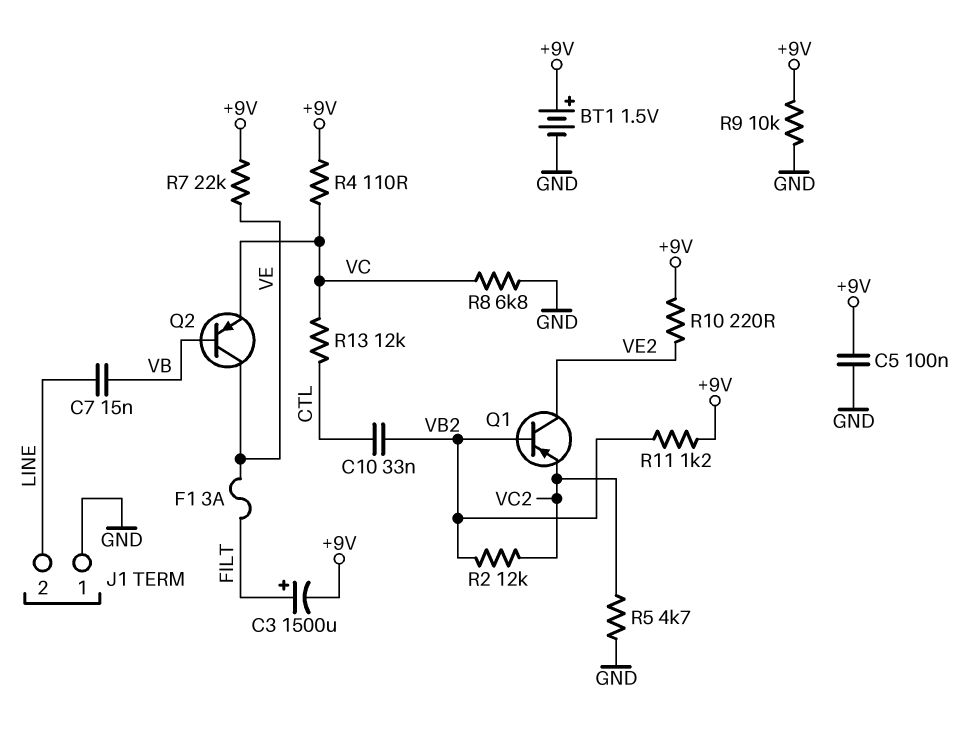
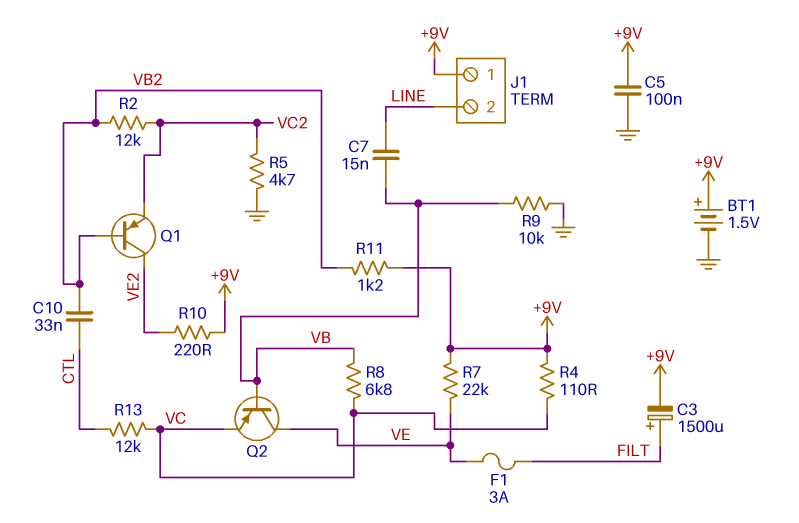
J1 pin 1: GND -> +9V
R8: 6.8k (GND, VC) -> 6.8k (VB, VC)
R9: 10k (+9V, GND) -> 10k (GND, VB)

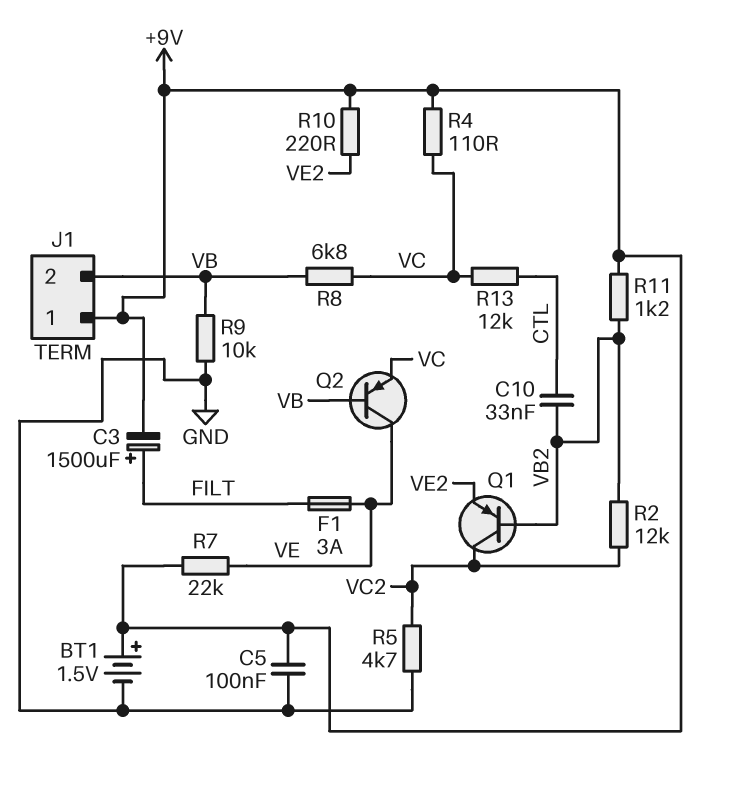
C7: 15nF (LINE, VB) -> none
J1 pin 2: LINE -> VB
Q1: PNP (B VB2, C VE2, E VC2) -> PNP (B VB2, C VC2, E VE2)

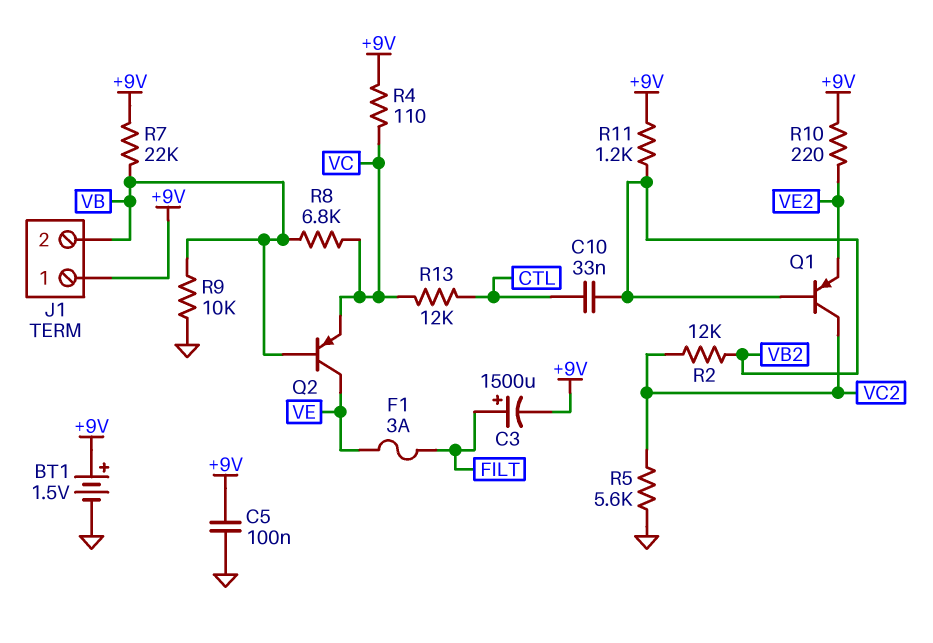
R5: 4.7k (GND, VC2) -> 5.6k (GND, VC2)
R7: 22k (+9V, VE) -> 22k (+9V, VB)

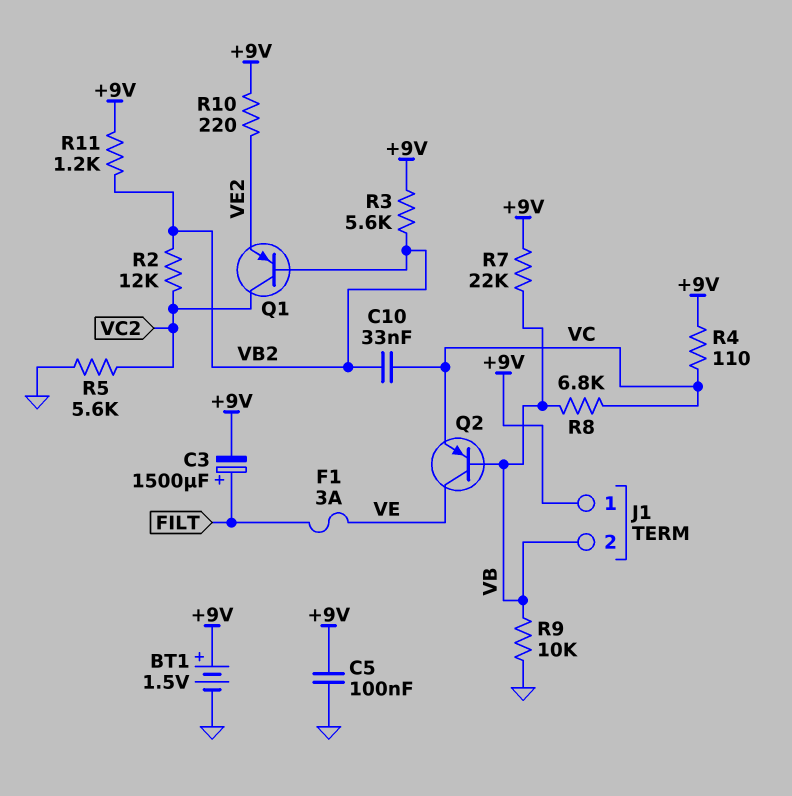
C10: 33nF (CTL, VB2) -> 33nF (VB2, VC)
R3: none -> 5.6k (+9V, VB2)
R13: 12k (CTL, VC) -> none

